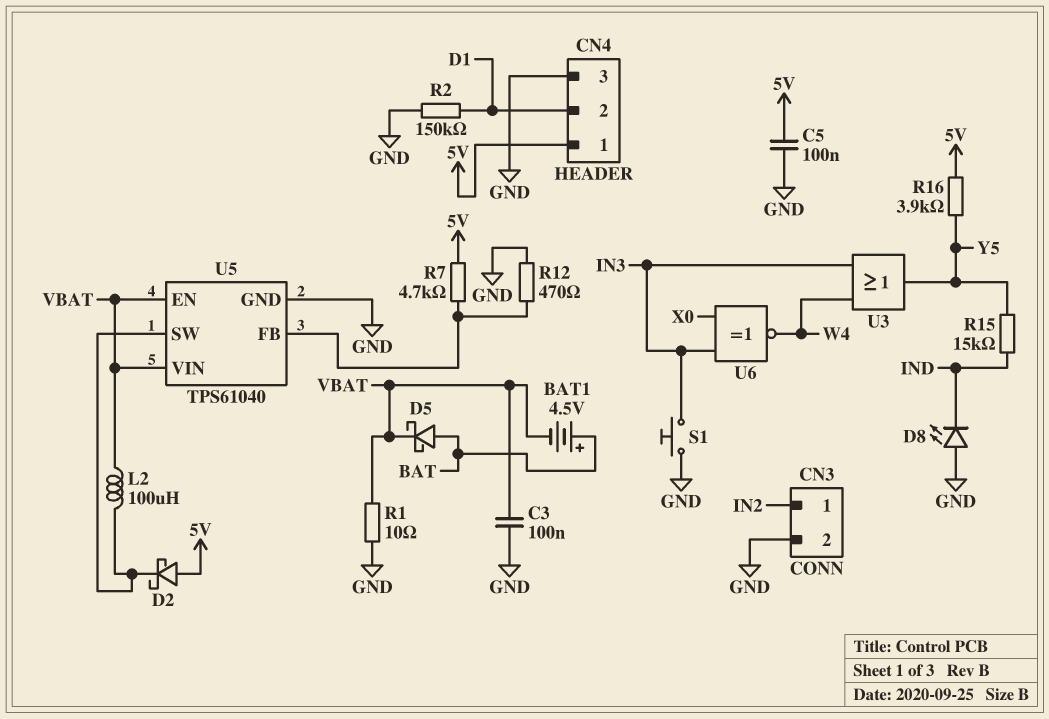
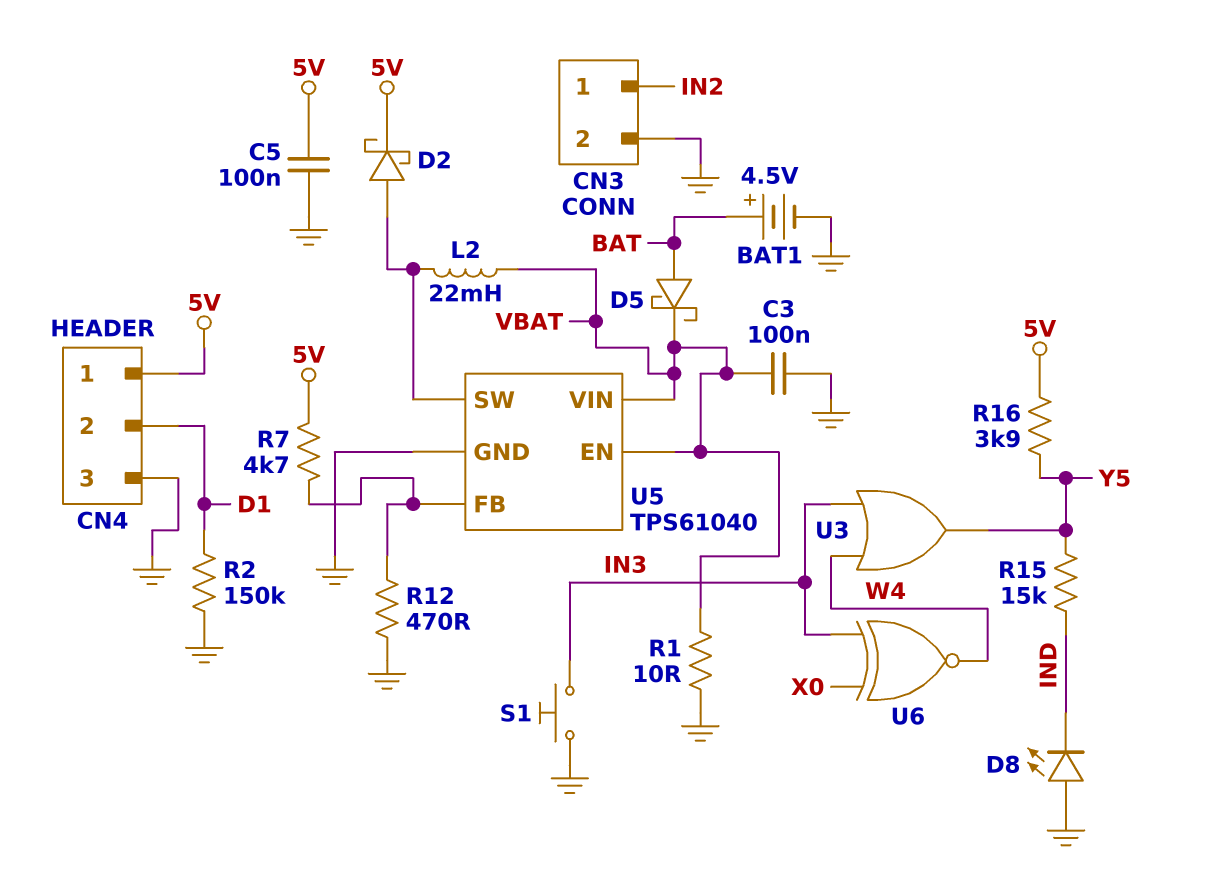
BAT1: 4.5V (plus BAT, minus VBAT) -> 4.5V (plus BAT, minus GND)
D2: schottky (A 5V, K U5/SW) -> schottky (A U5/SW, K 5V)
L2: 100uH (U5/SW, VBAT) -> 22mH (U5/SW, VBAT)

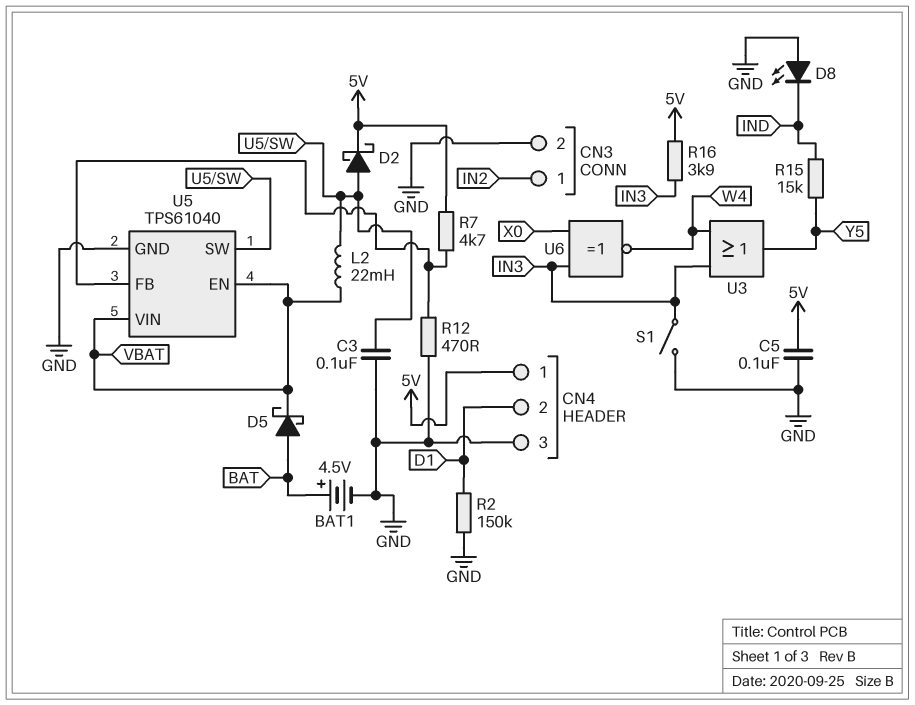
C3: 100nF (GND, VBAT) -> 100nF (GND, U5/SW)
R1: 10 (GND, VBAT) -> none
R16: 3.9k (5V, Y5) -> 3.9k (5V, IN3)
S1: button (GND, IN3) -> switch (GND, IN3)

